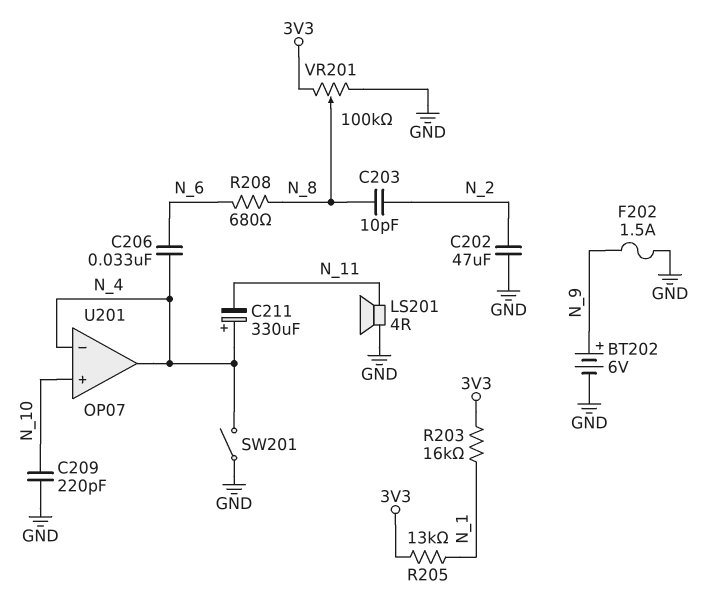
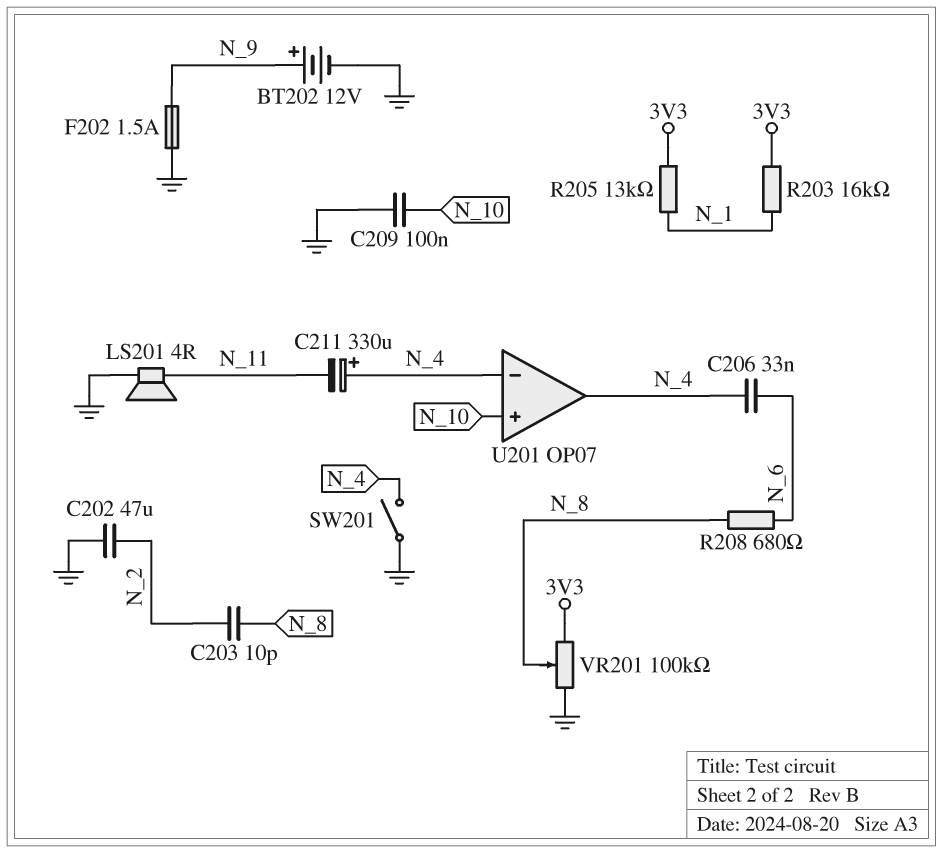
BT202: 6V (plus N_9, minus GND) -> 12V (plus N_9, minus GND)
C209: 220pF (GND, N_10) -> 100nF (GND, N_10)

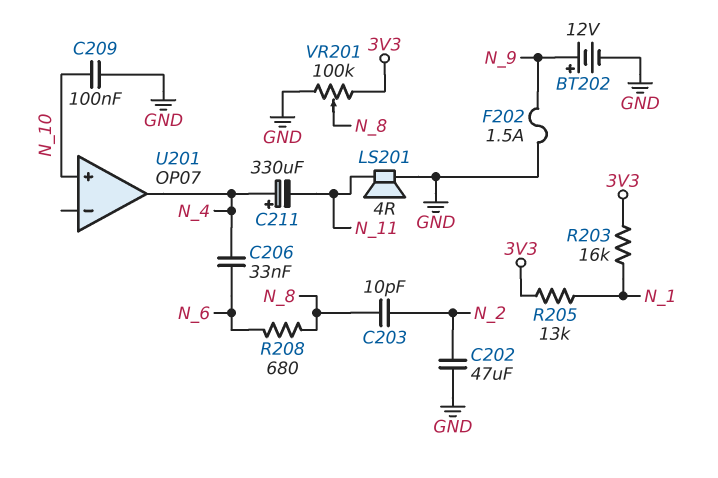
SW201: switch (GND, N_4) -> none
U201 pin in-: N_4 -> none

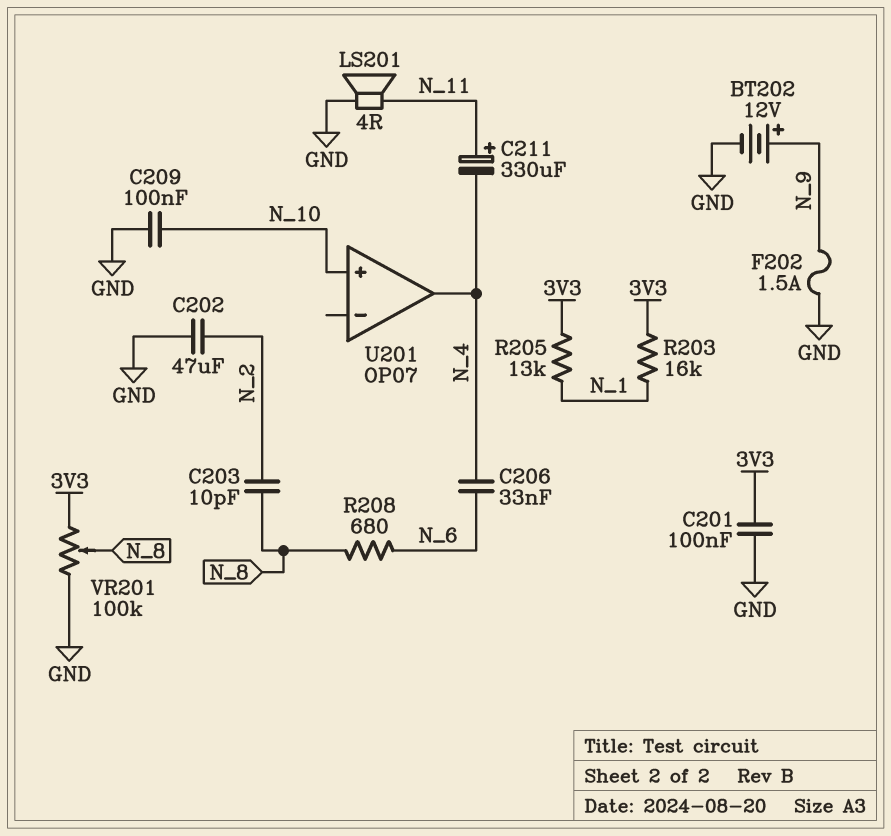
C201: none -> 100nF (3V3, GND)
C211: 330uF (plus N_4, minus N_11) -> 330uF (plus N_11, minus N_4)

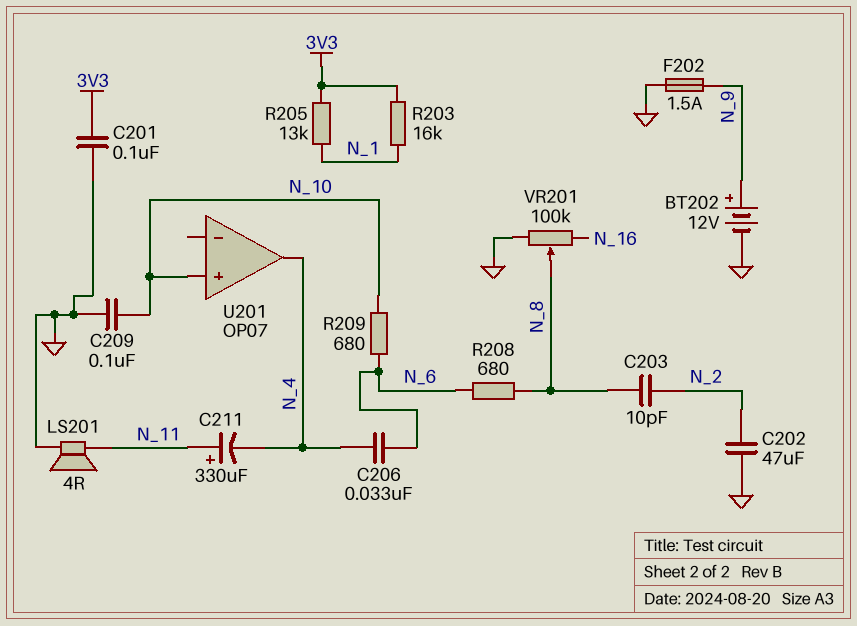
R209: none -> 680 (N_6, N_10)
VR201: 100k (3V3, GND, wiper N_8) -> 100k (GND, N_16, wiper N_8)

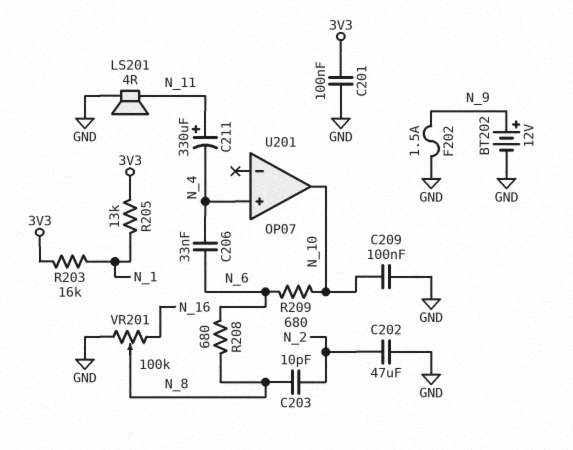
U201 pin in+: N_10 -> N_4
U201 pin out: N_4 -> N_10

